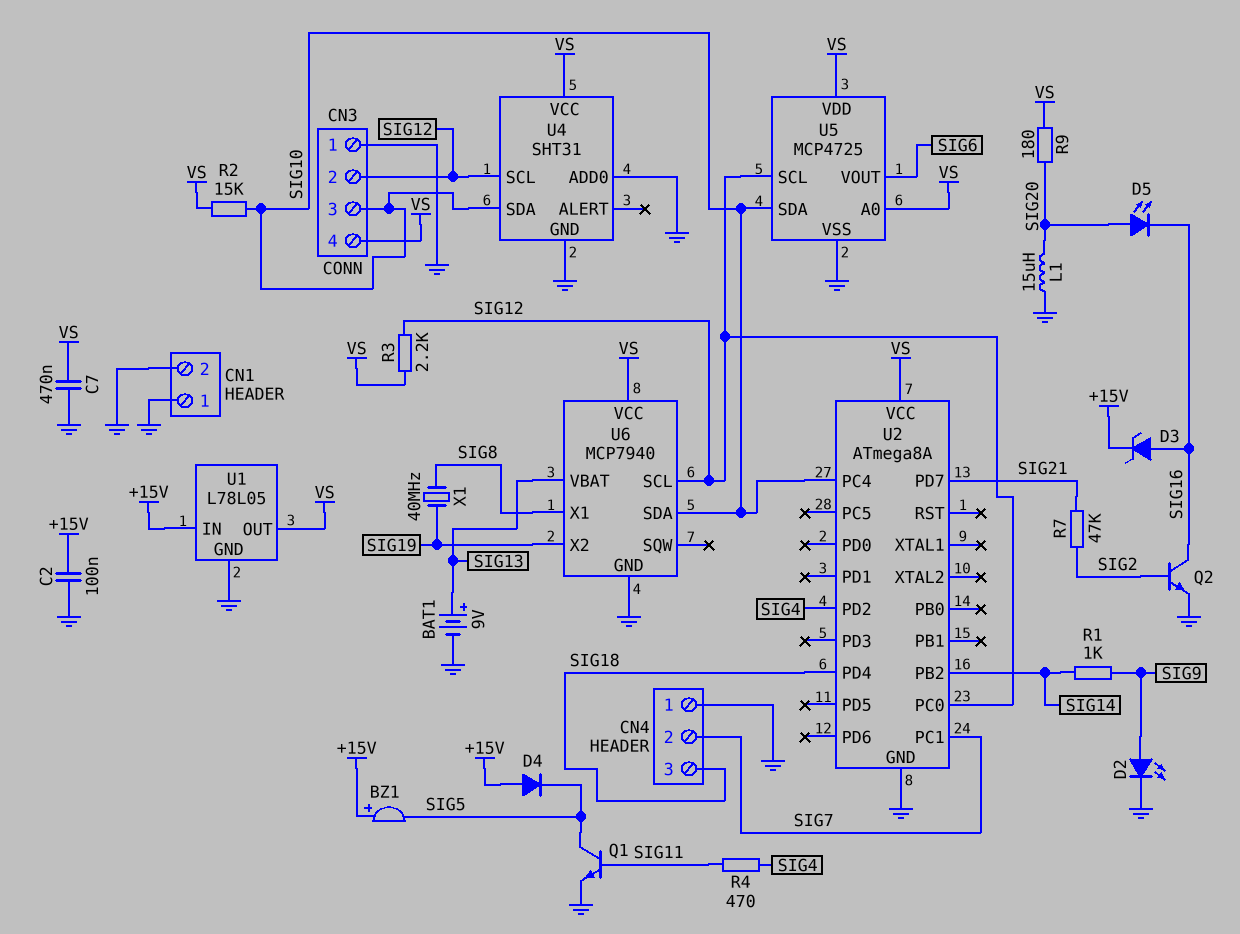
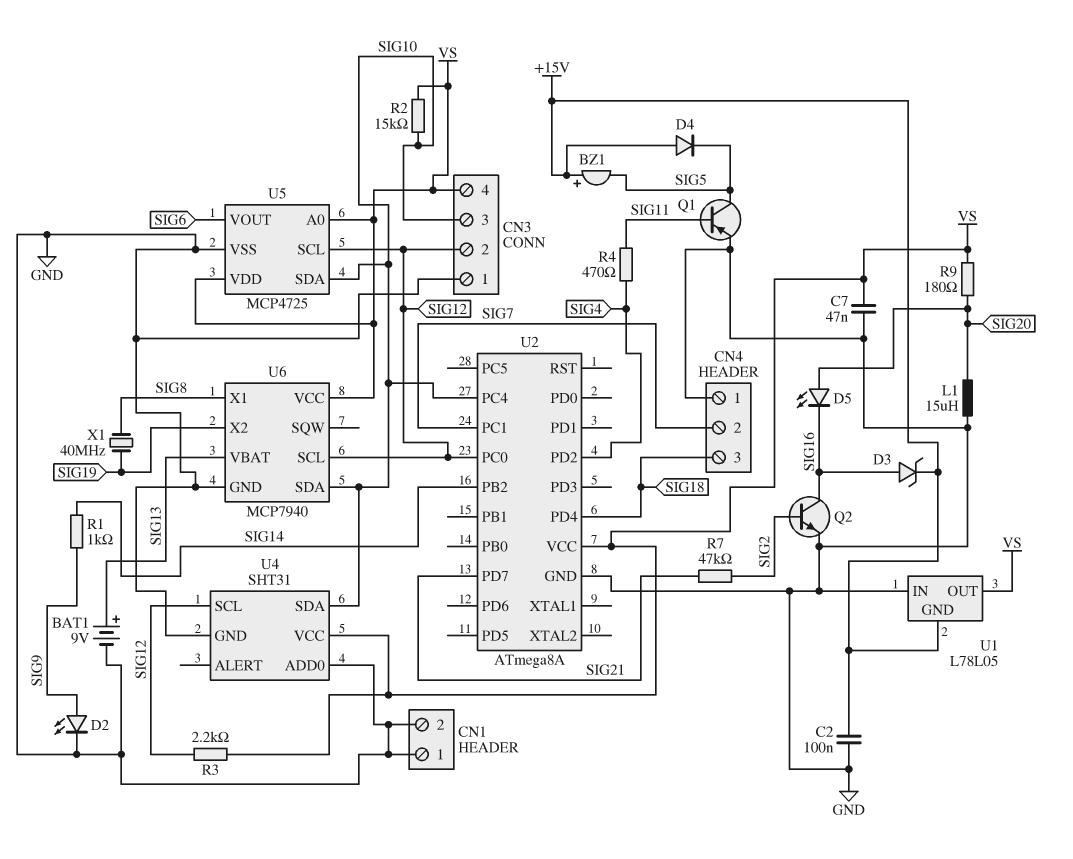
C7: 470nF (GND, VS) -> 47nF (GND, VS)
Q1: NPN (B SIG11, C SIG5, E GND) -> PNP (B SIG11, C SIG5, E GND)
U1 pin GND: GND -> +15V
U1 pin IN: +15V -> GND

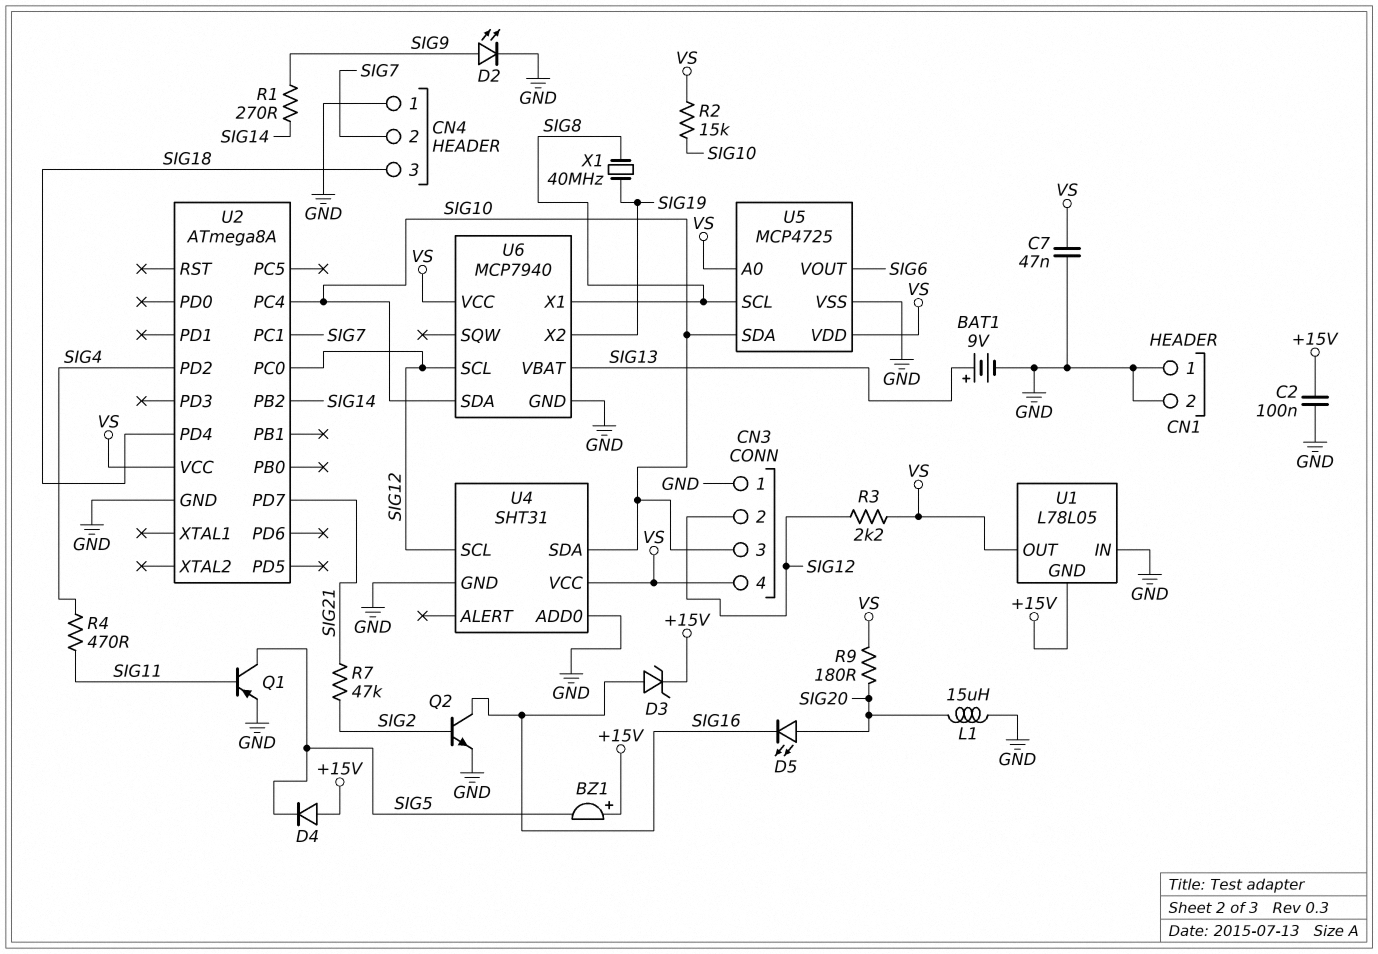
R1: 1k (SIG9, SIG14) -> 270 (SIG9, SIG14)
U5 pin SCL: SIG12 -> SIG8

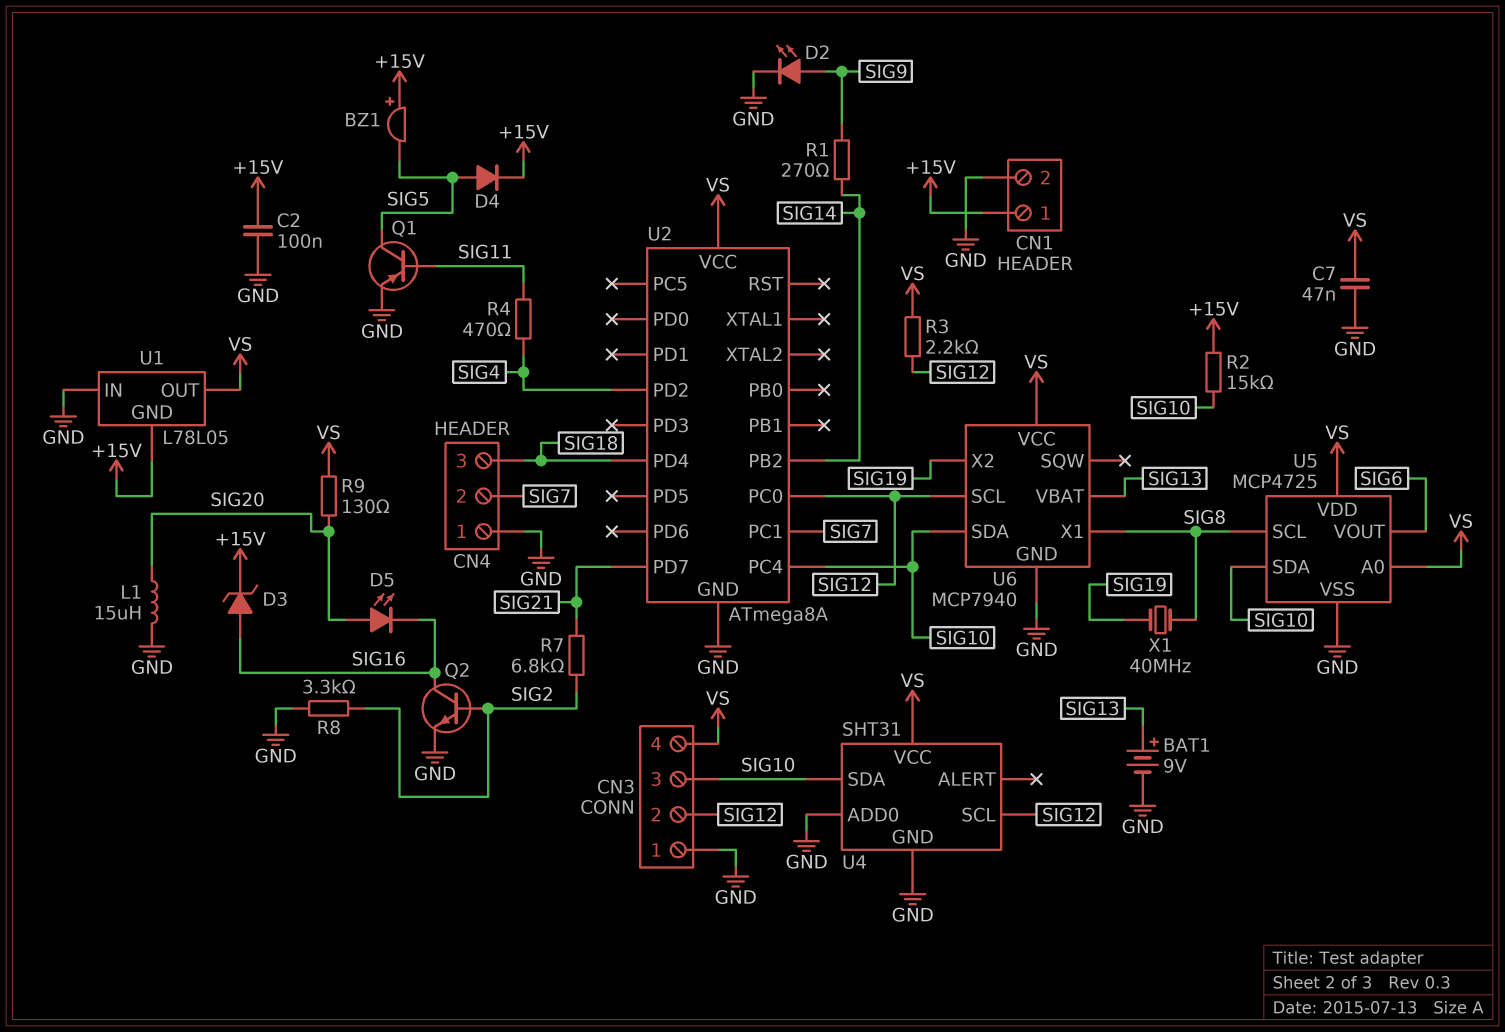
CN1 pin 1: GND -> +15V
D4: diode (A +15V, K SIG5) -> diode (A SIG5, K +15V)
R2: 15k (SIG10, VS) -> 15k (+15V, SIG10)
R7: 47k (SIG2, SIG21) -> 6.8k (SIG2, SIG21)
R8: none -> 3.3k (GND, SIG2)
R9: 180 (SIG20, VS) -> 130 (SIG20, VS)

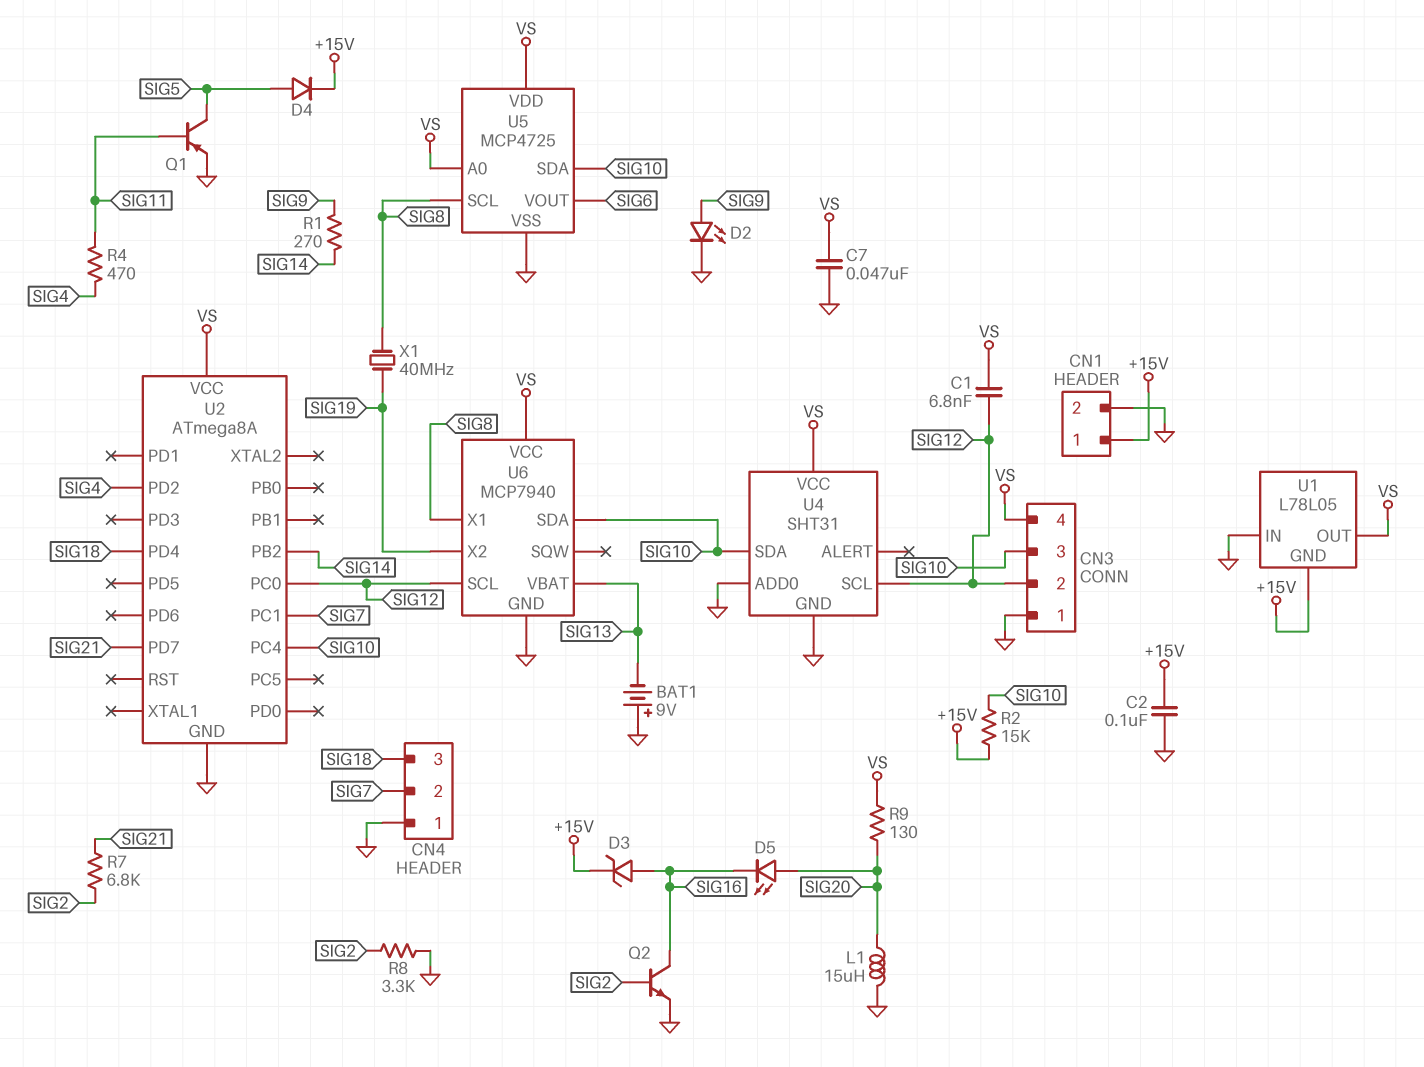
BAT1: 9V (plus SIG13, minus GND) -> 9V (plus GND, minus SIG13)
BZ1: buzzer (plus +15V, minus SIG5) -> none
C1: none -> 6.8nF (SIG12, VS)
R3: 2.2k (SIG12, VS) -> none

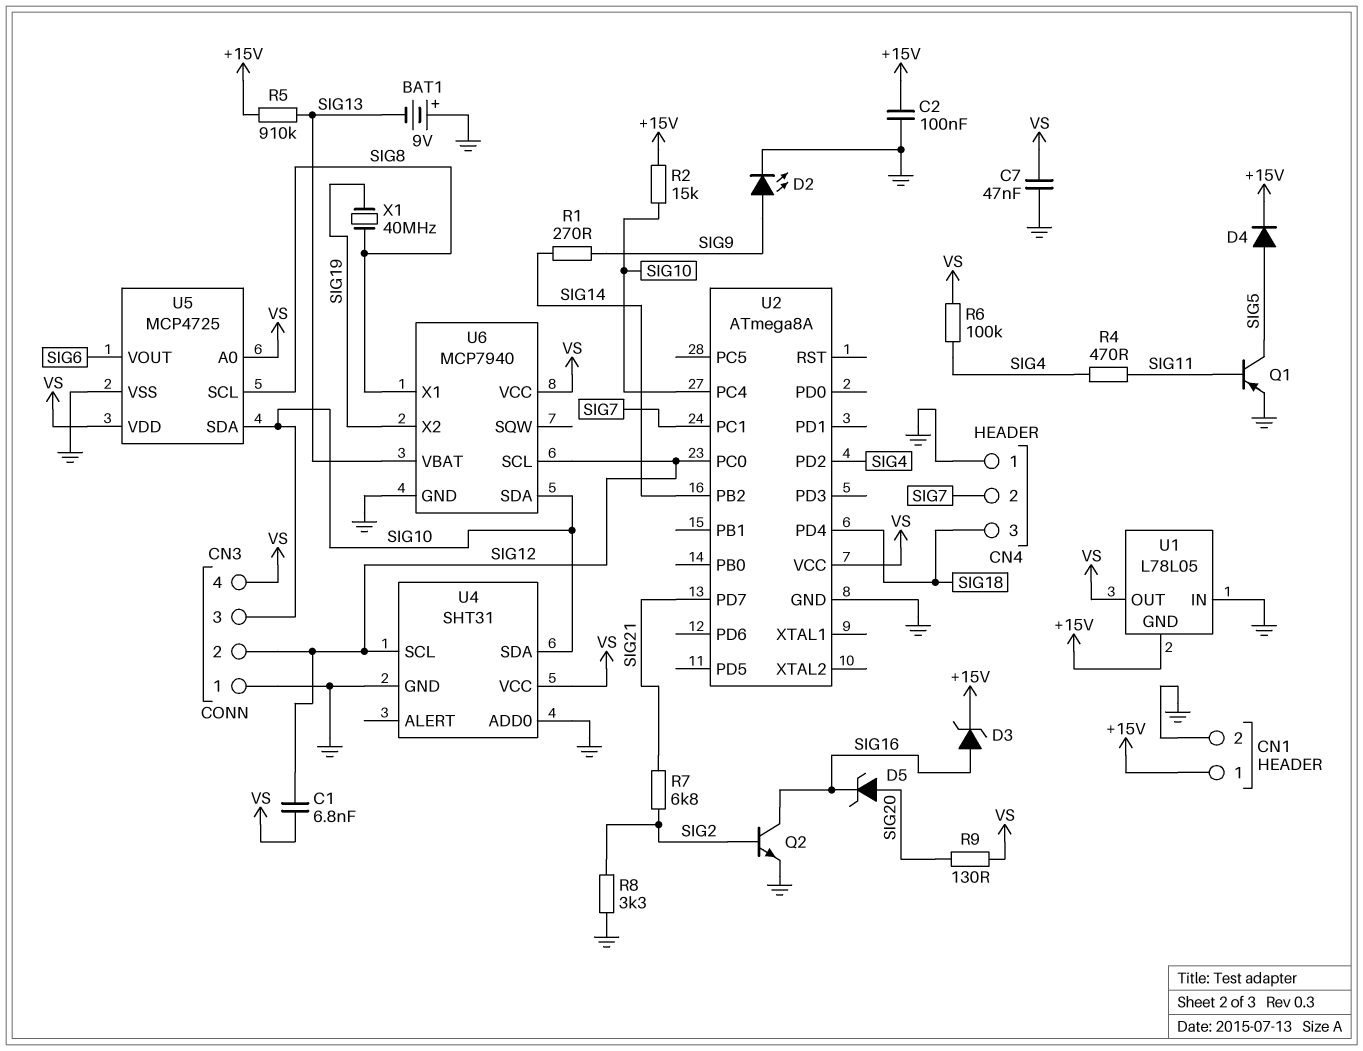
D5: LED (A SIG20, K SIG16) -> zener (A SIG20, K SIG16)
L1: 15uH (GND, SIG20) -> none
R5: none -> 910k (+15V, SIG13)
R6: none -> 100k (SIG4, VS)

